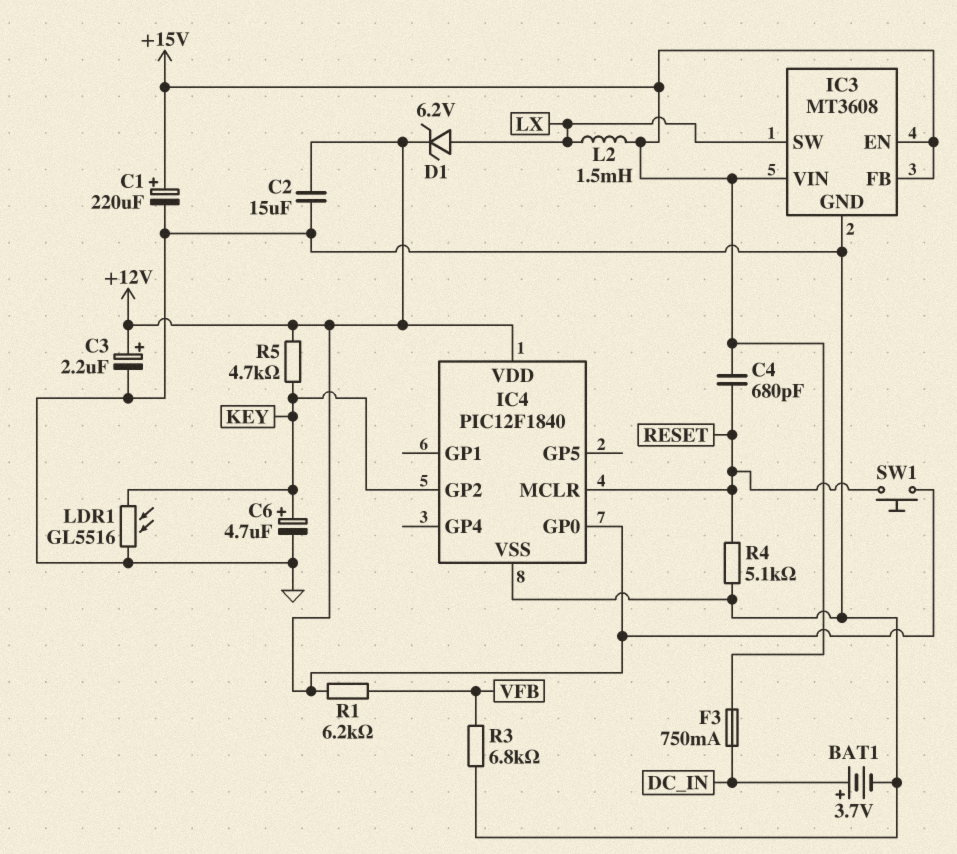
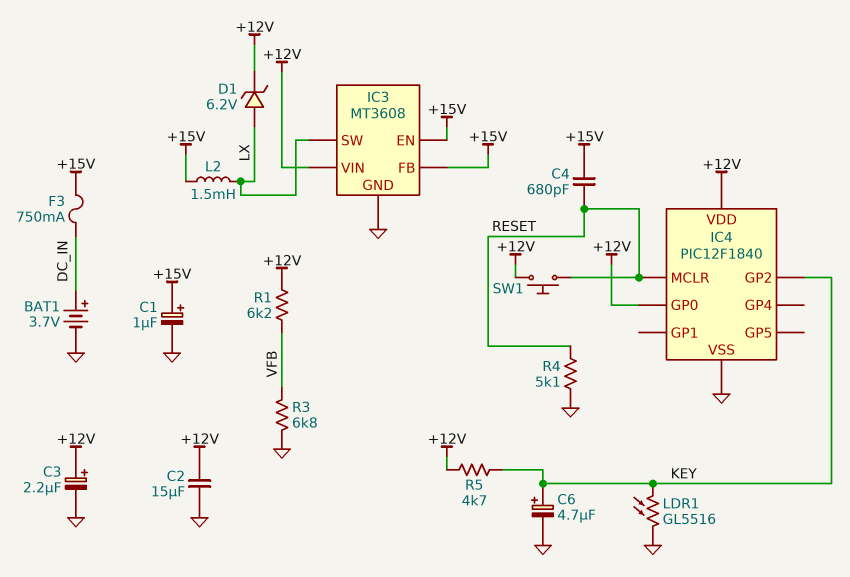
C1: 220uF (plus +15V, minus GND) -> 1uF (plus +15V, minus GND)
IC3 pin VIN: +15V -> +12V

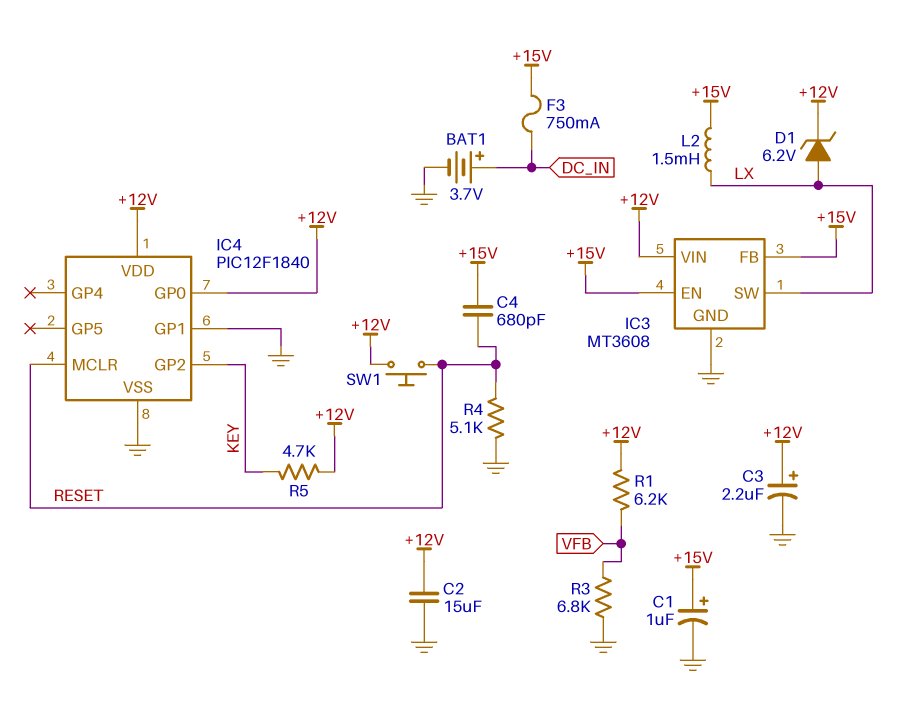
C6: 4.7uF (plus KEY, minus GND) -> none
IC4 pin GP1: none -> GND
LDR1: GL5516 (GND, KEY) -> none

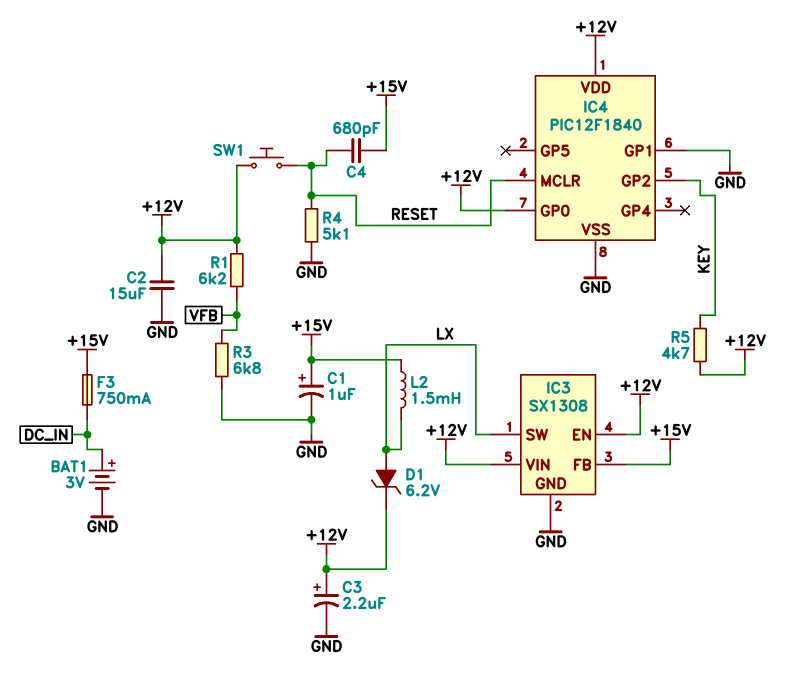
BAT1: 3.7V (plus DC_IN, minus GND) -> 3V (plus DC_IN, minus GND)
IC3: MT3608 -> SX1308
IC3 pin EN: +15V -> +12V

